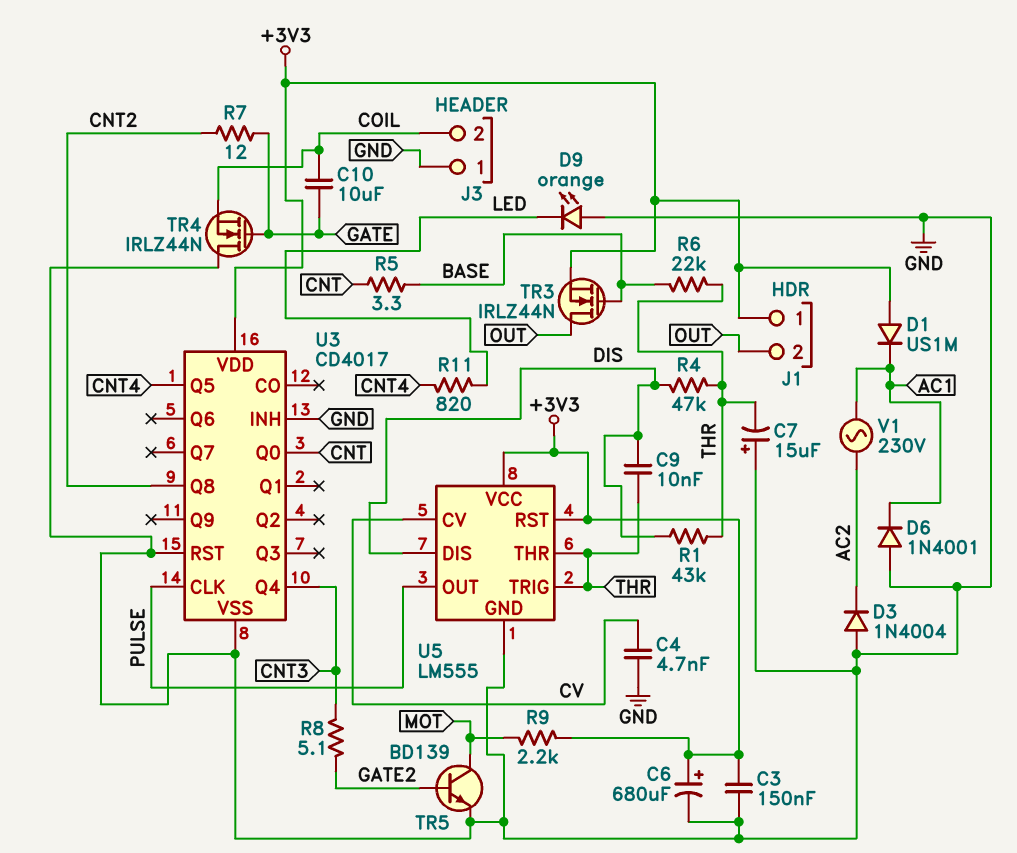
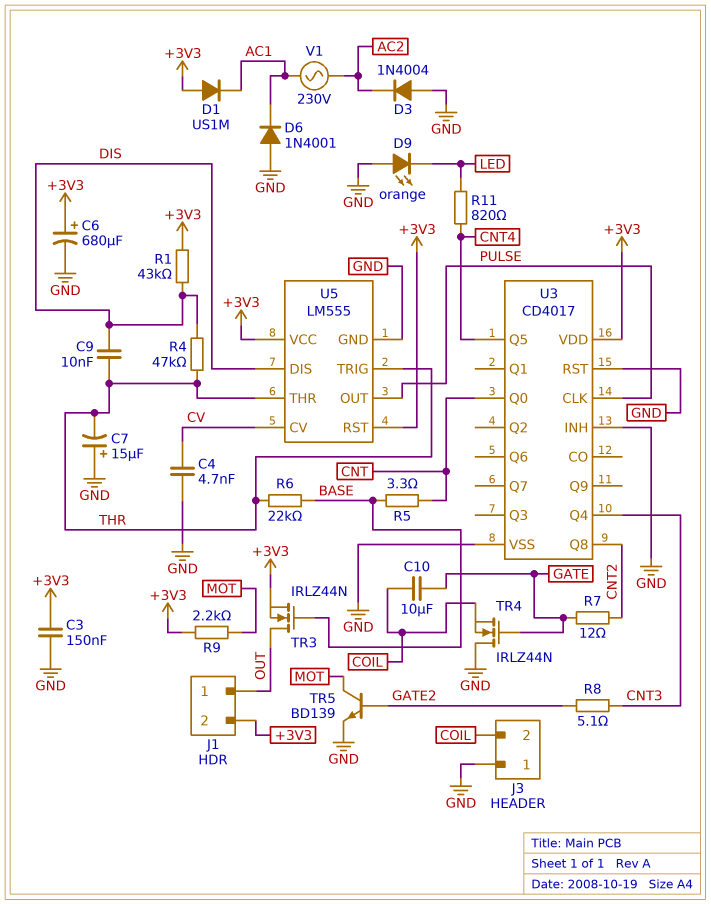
J1 pin 1: +3V3 -> OUT
J1 pin 2: OUT -> +3V3
R1: 43k (DIS, THR) -> 43k (+3V3, DIS)

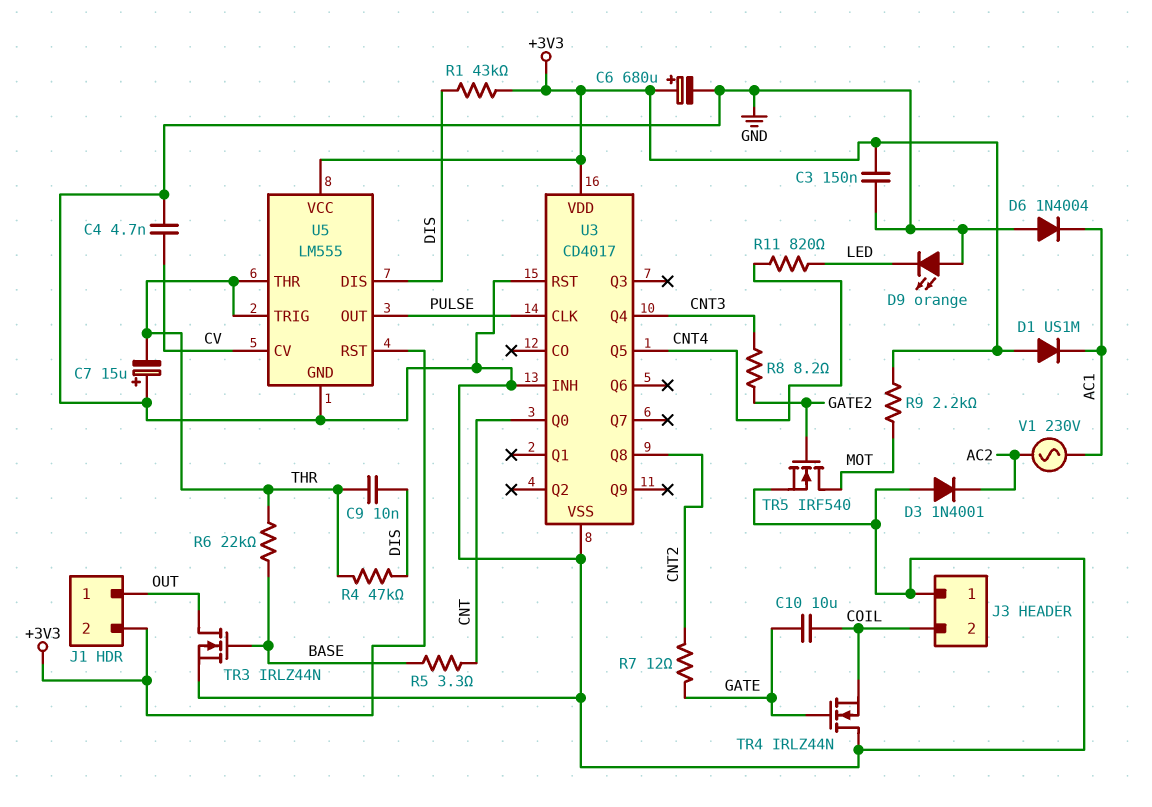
D3: diode 1N4004 (A GND, K AC2) -> diode 1N4001 (A GND, K AC2)
D6: diode 1N4001 (A GND, K AC1) -> diode 1N4004 (A GND, K AC1)
R8: 5.1 (CNT3, GATE2) -> 8.2 (CNT3, GATE2)
TR3: NMOS IRLZ44N (G BASE, D OUT, S +3V3) -> NMOS IRLZ44N (G BASE, D OUT, S GND)
TR5: NPN BD139 (B GATE2, C MOT, E GND) -> NMOS IRF540 (G GATE2, D MOT, S GND)

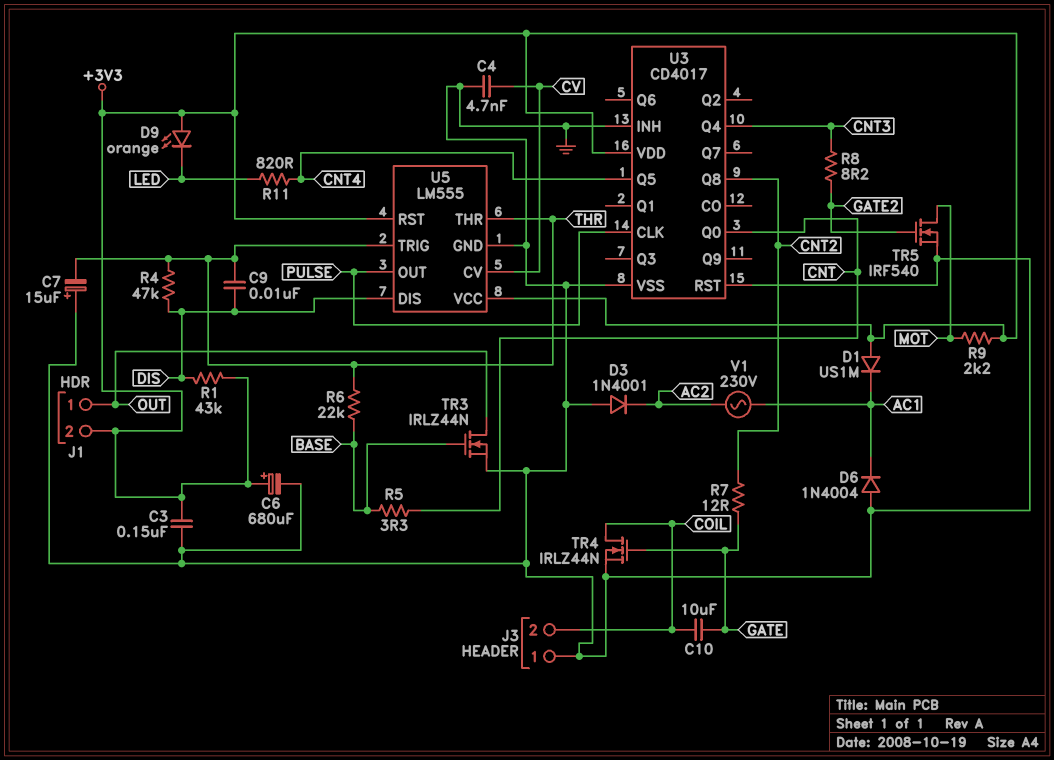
D9: LED orange (A GND, K LED) -> LED orange (A +3V3, K LED)
TR4: NMOS IRLZ44N (G GATE, D GND, S COIL) -> NMOS IRLZ44N (G GATE, D COIL, S GND)

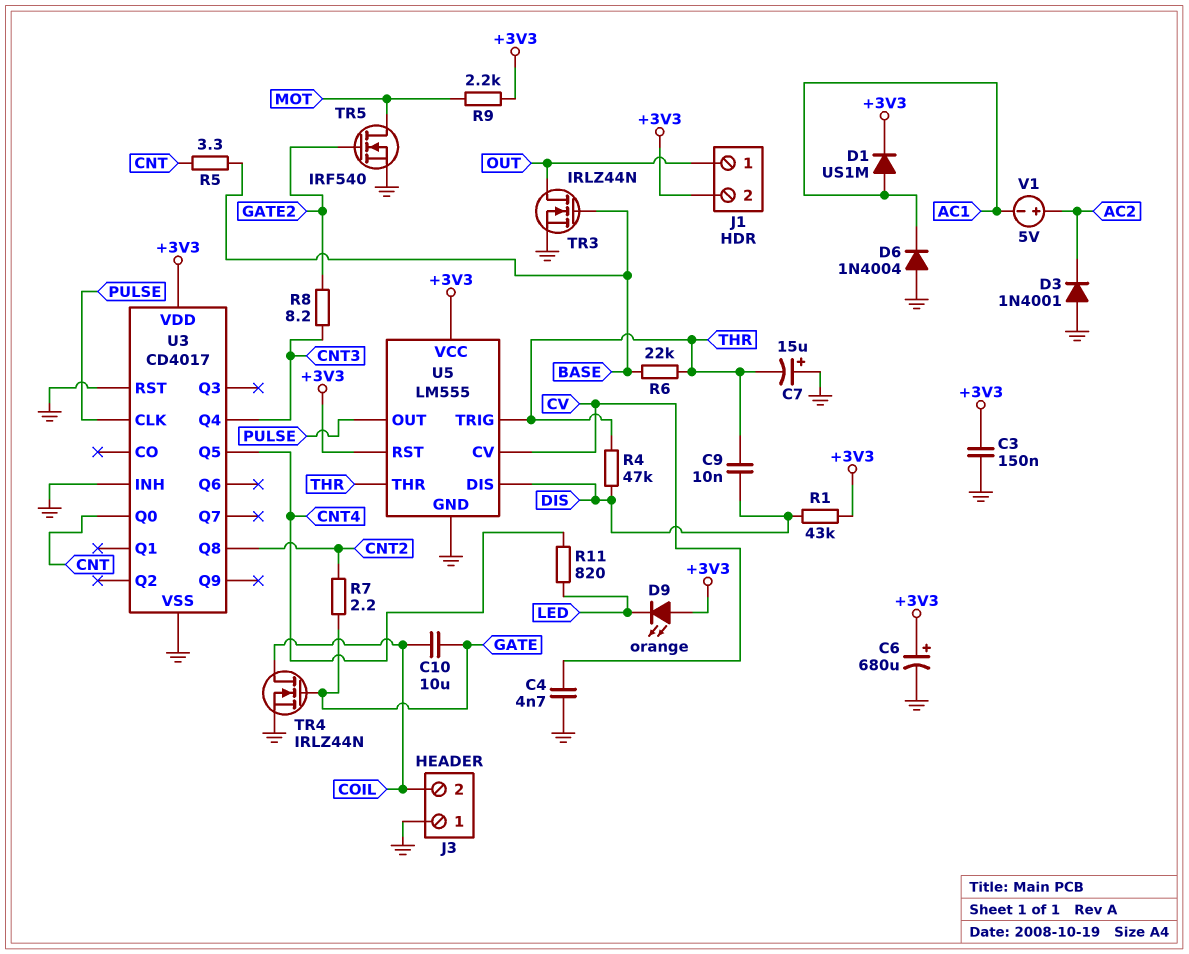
D1: diode US1M (A +3V3, K AC1) -> diode US1M (A AC1, K +3V3)
R7: 12 (CNT2, GATE) -> 2.2 (CNT2, GATE)
V1: AC 230V (AC1, AC2) -> 5V (plus AC2, minus AC1)

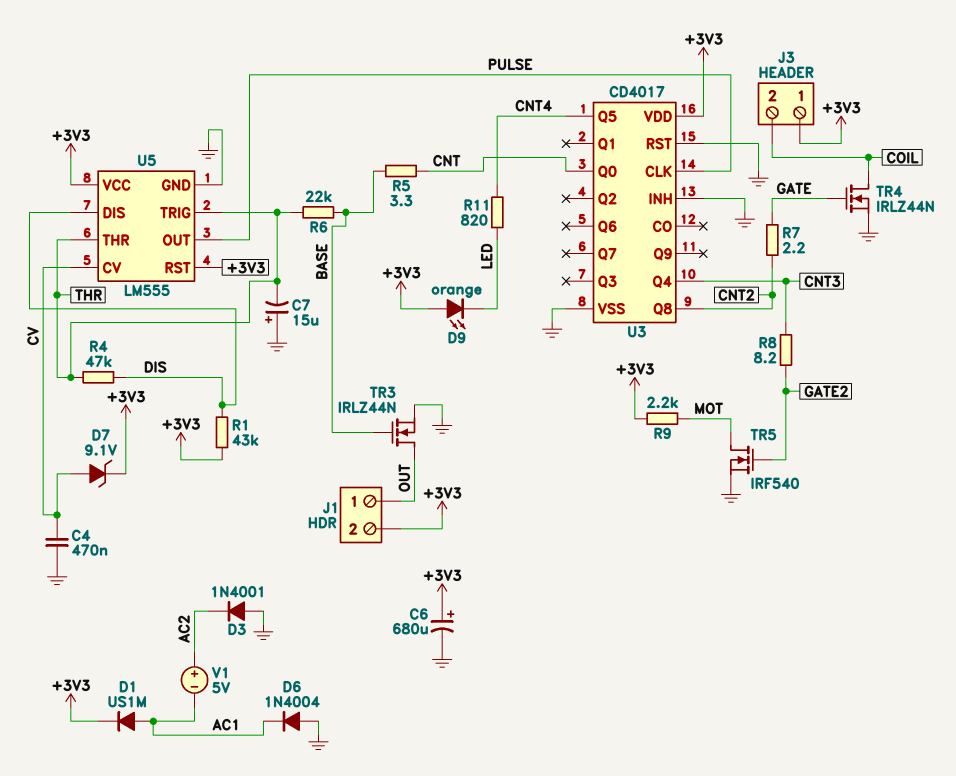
C3: 150nF (+3V3, GND) -> none
C4: 4.7nF (CV, GND) -> 470nF (CV, GND)
C9: 10nF (DIS, THR) -> none
C10: 10uF (COIL, GATE) -> none
D7: none -> zener 9.1V (A CV, K +3V3)
J3 pin 1: GND -> +3V3

